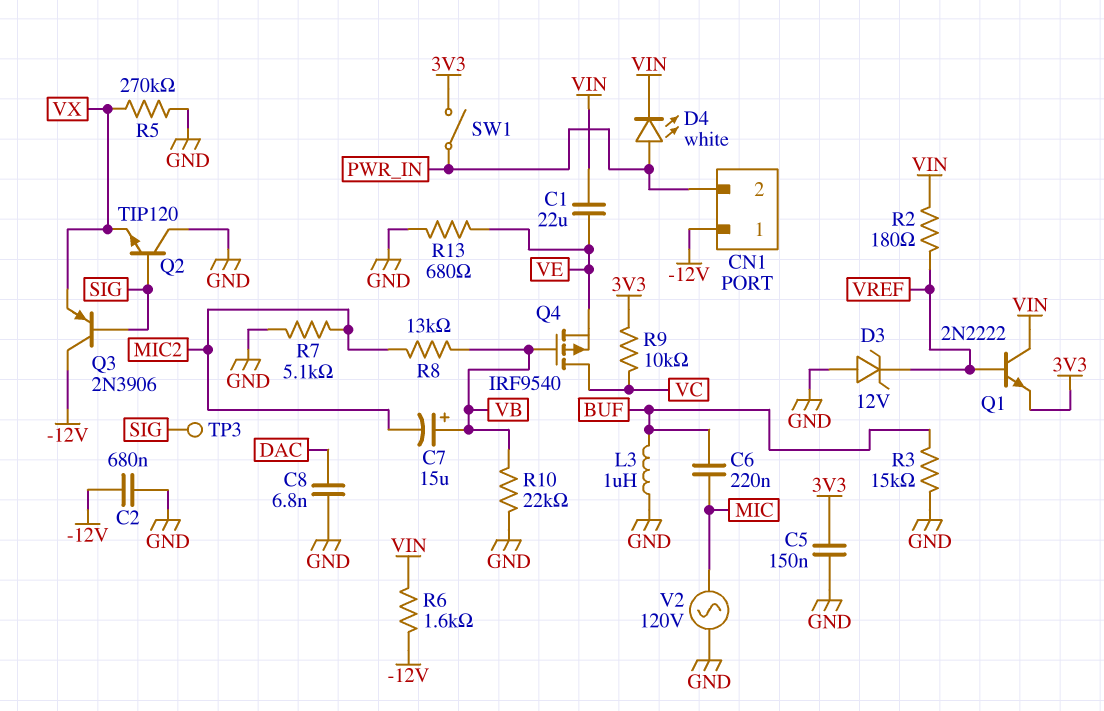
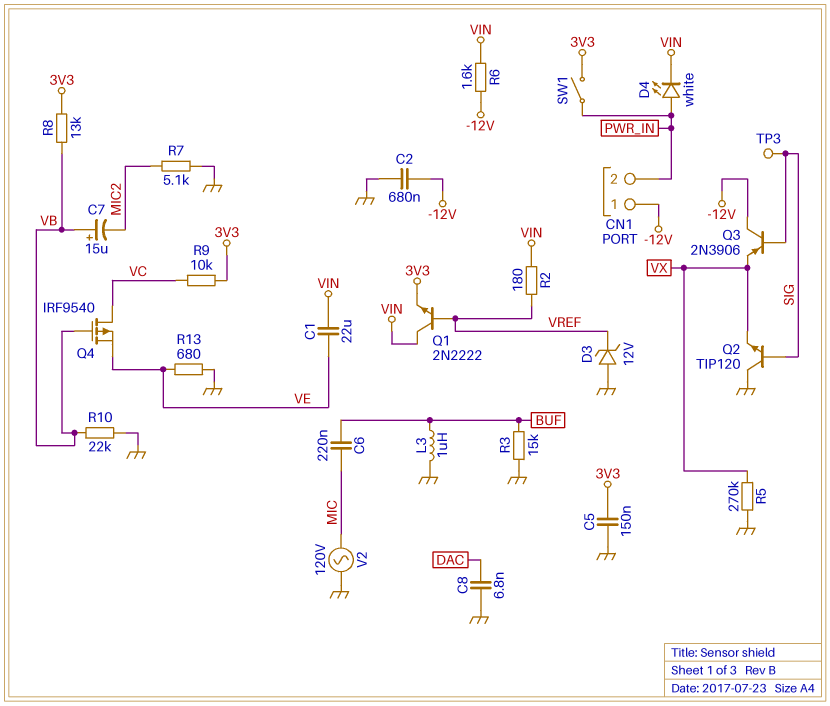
R8: 13k (MIC2, VB) -> 13k (3V3, VB)

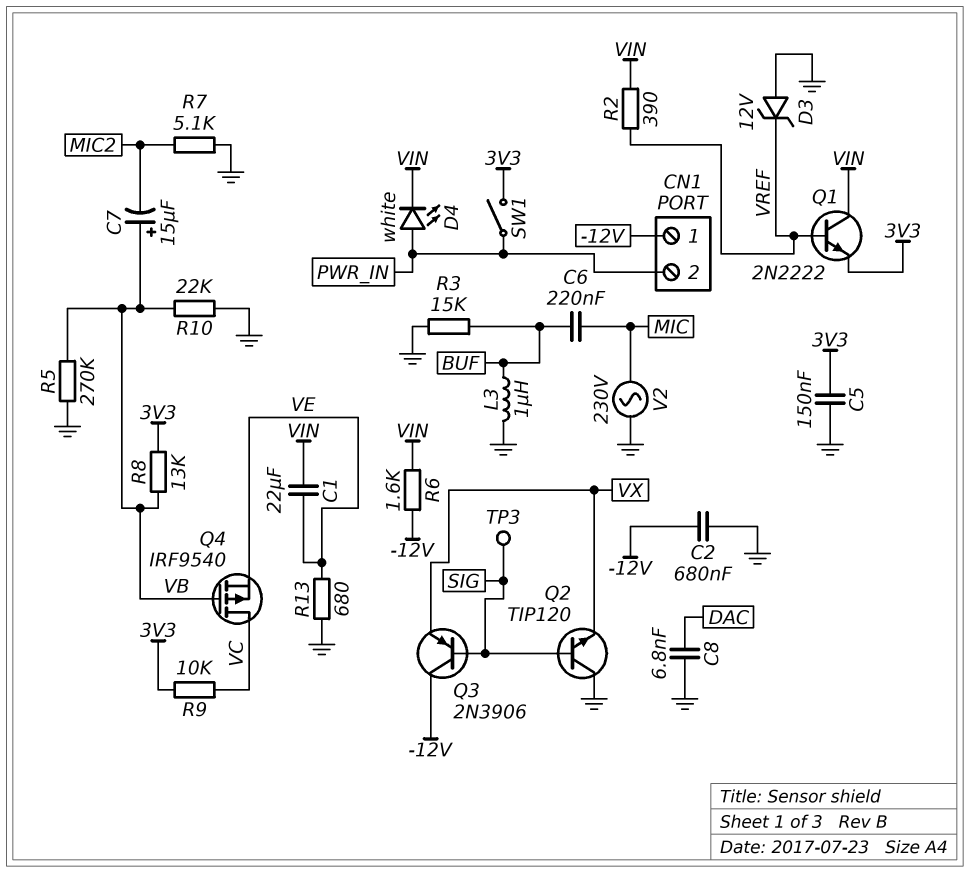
R2: 180 (VIN, VREF) -> 390 (VIN, VREF)
R5: 270k (GND, VX) -> 270k (GND, VB)
V2: AC 120V (GND, MIC) -> AC 230V (GND, MIC)

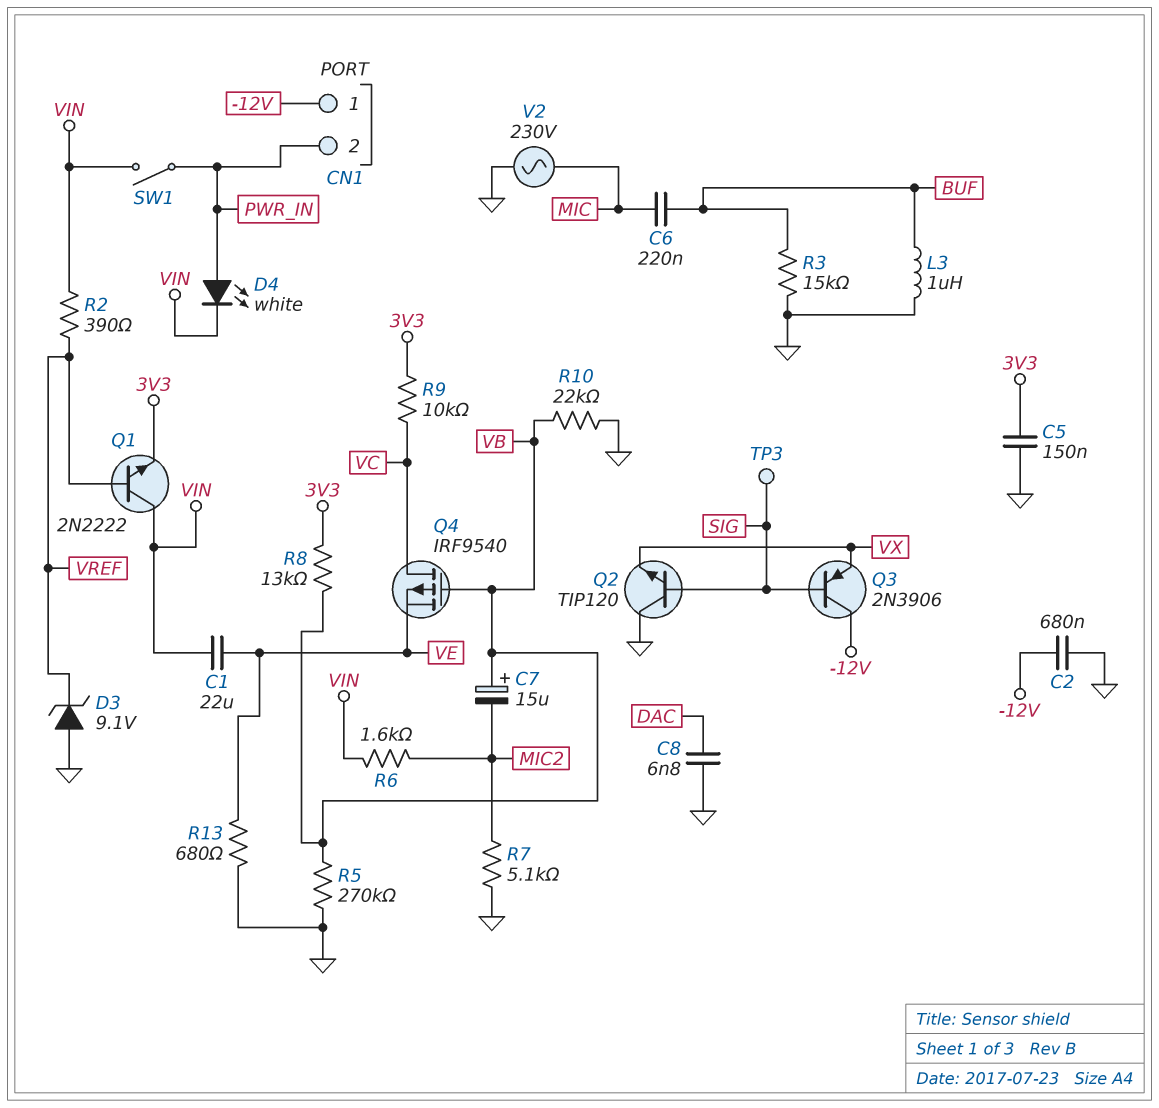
D3: zener 12V (A GND, K VREF) -> zener 9.1V (A GND, K VREF)
R6: 1.6k (-12V, VIN) -> 1.6k (MIC2, VIN)
SW1: switch (3V3, PWR_IN) -> switch (PWR_IN, VIN)

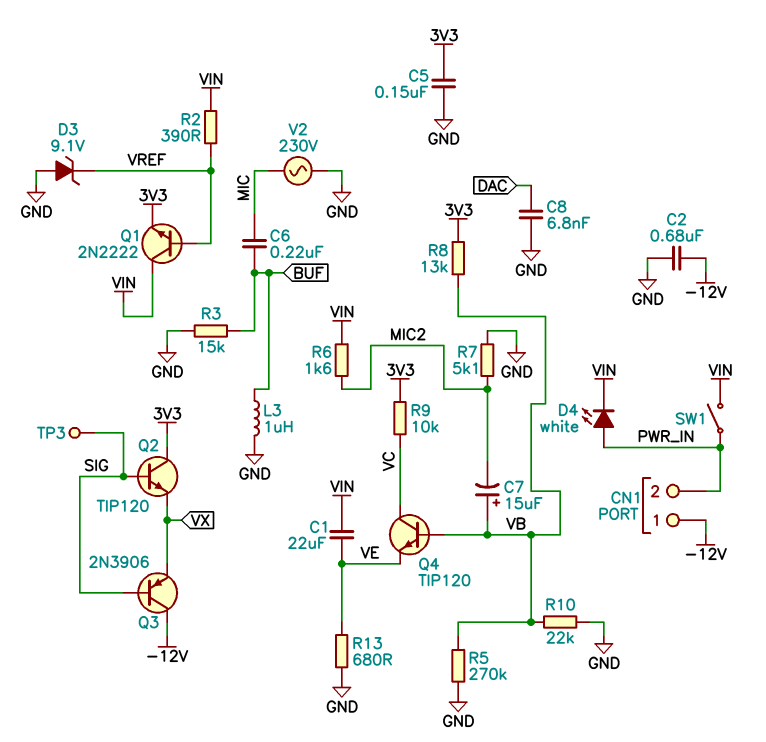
Q2: NPN TIP120 (B SIG, C GND, E VX) -> NPN TIP120 (B SIG, C 3V3, E VX)
Q4: PMOS IRF9540 (G VB, D VC, S VE) -> NPN TIP120 (B VB, C VC, E VE)

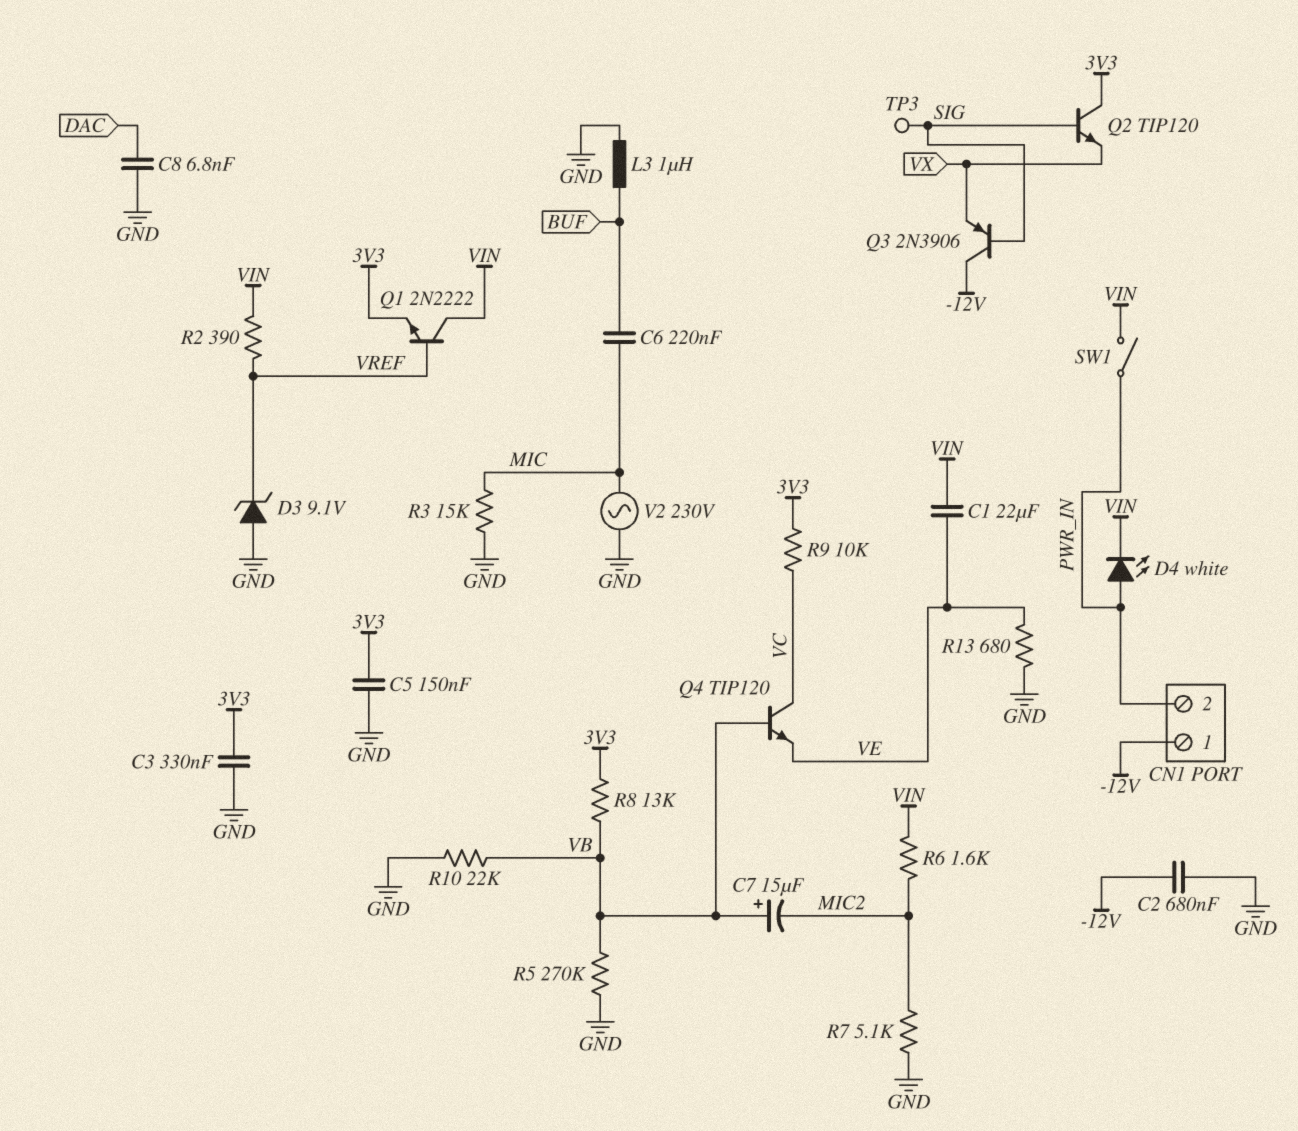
C3: none -> 330nF (3V3, GND)
R3: 15k (BUF, GND) -> 15k (GND, MIC)

